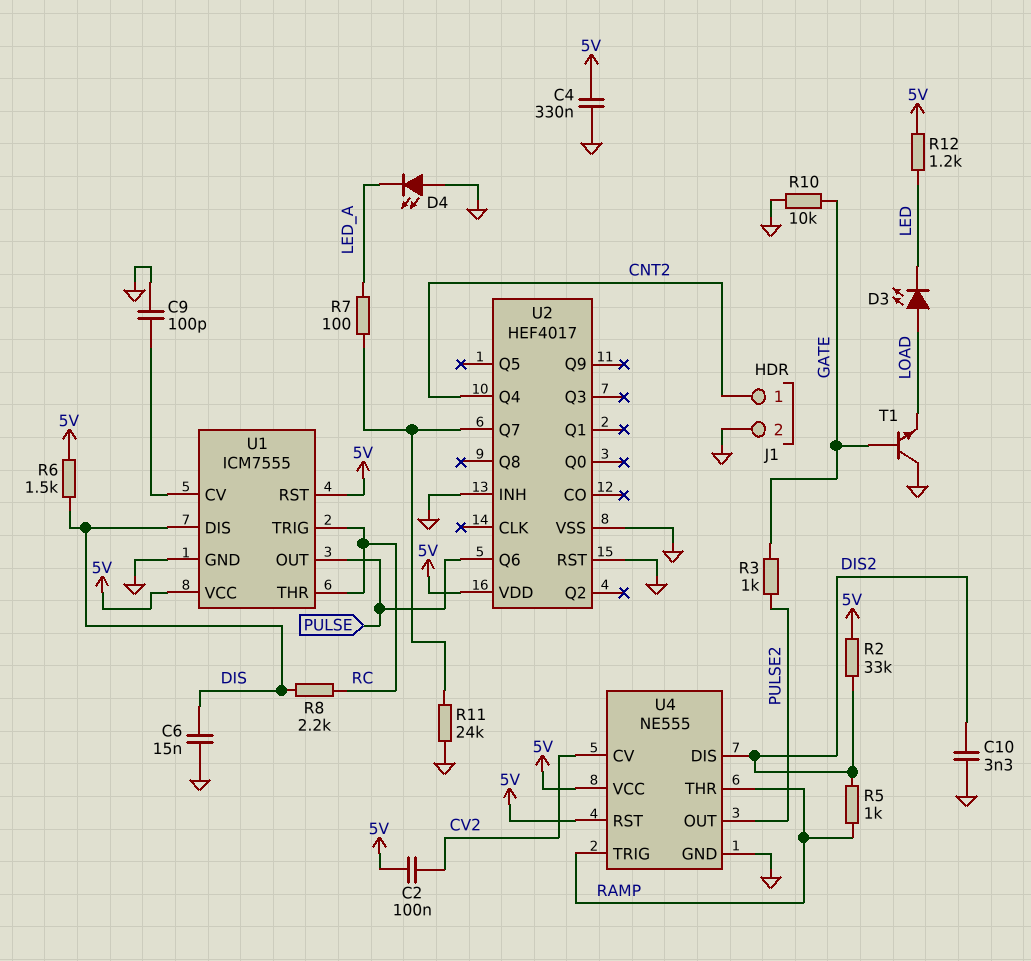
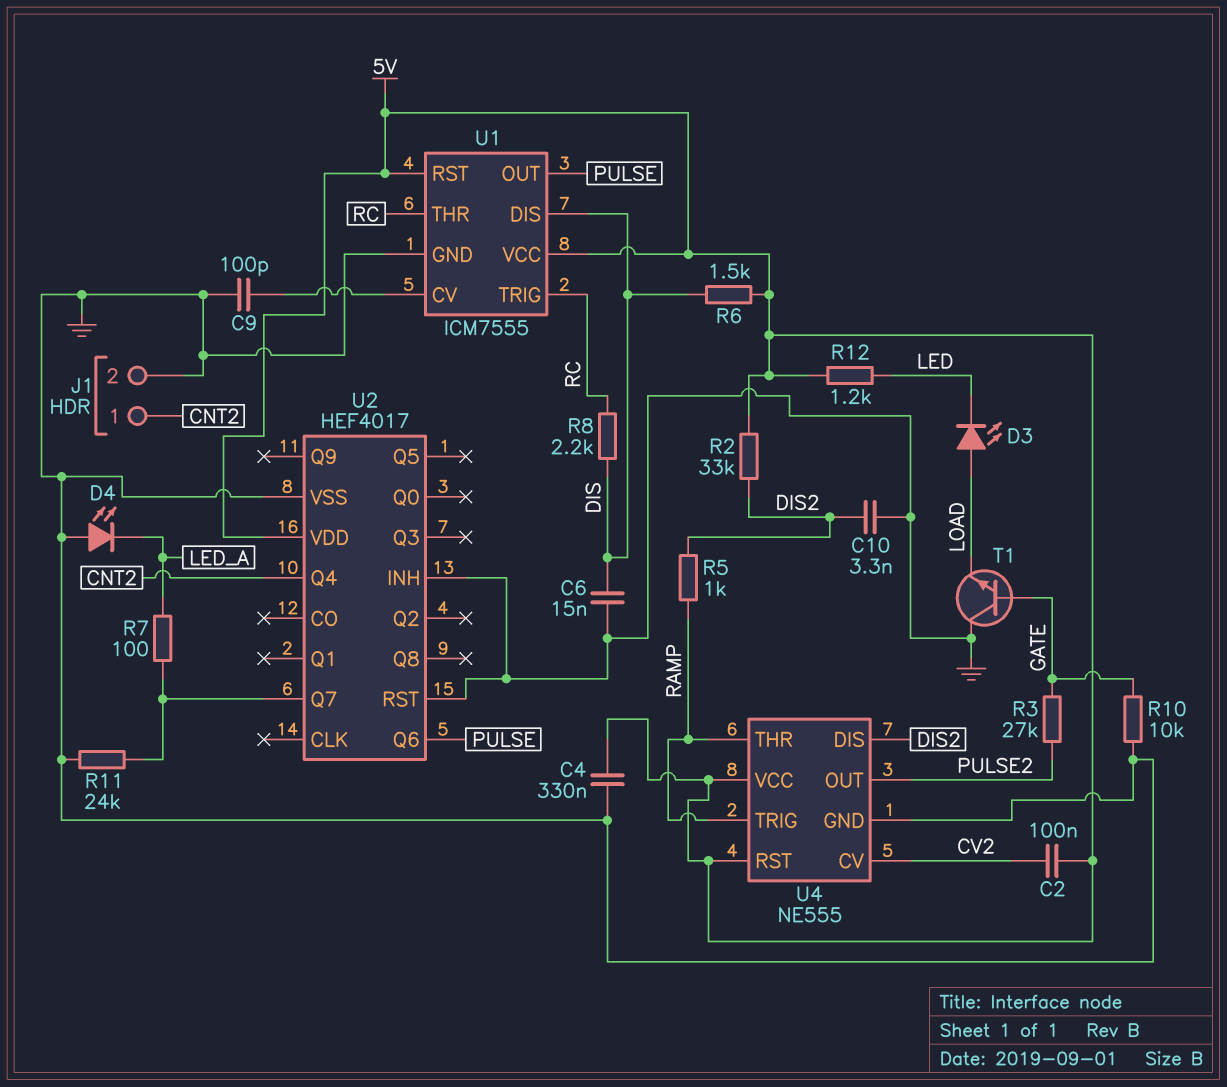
R3: 1k (GATE, PULSE2) -> 27k (GATE, PULSE2)

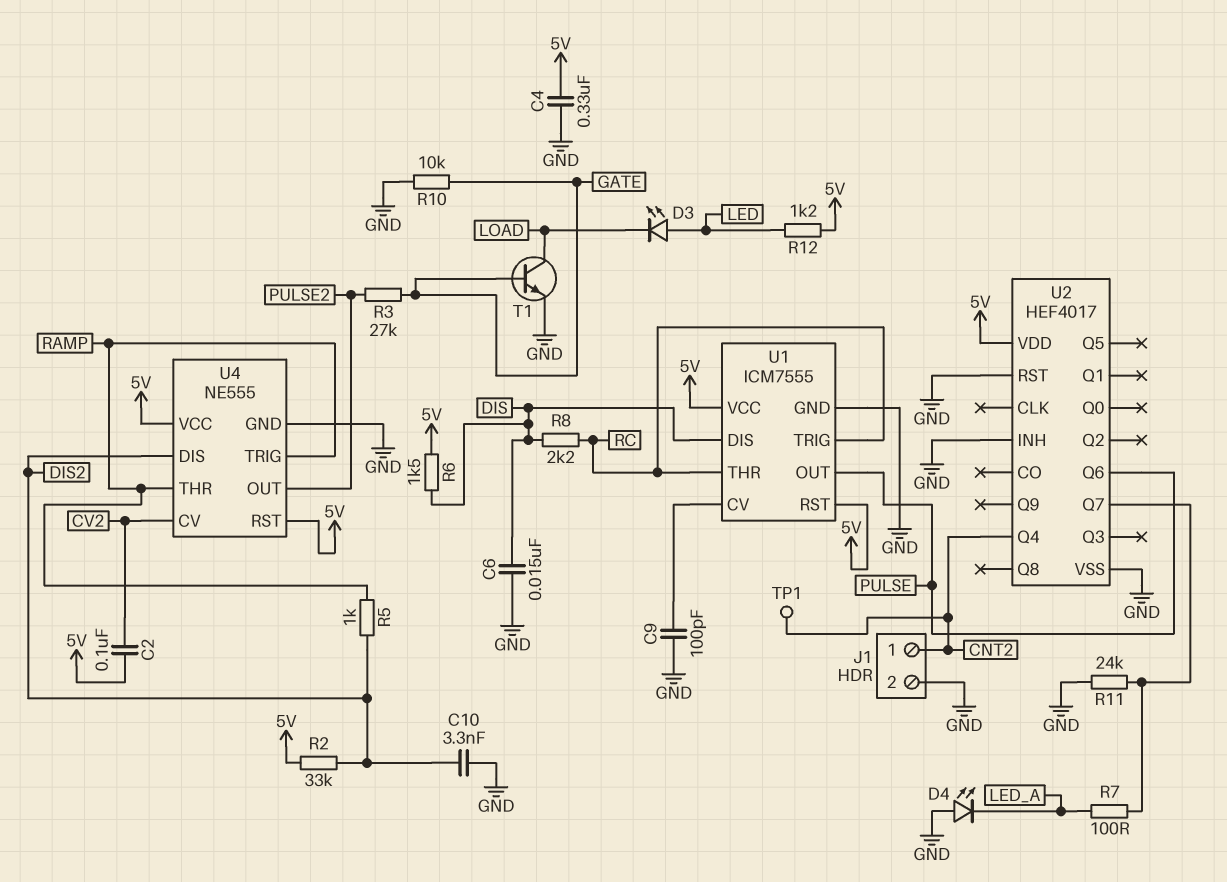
D3: LED (A LOAD, K LED) -> LED (A LED, K LOAD)
T1: NPN (B GATE, C GND, E LOAD) -> NPN (B GATE, C LOAD, E GND)
TP1: none -> test point (CNT2)

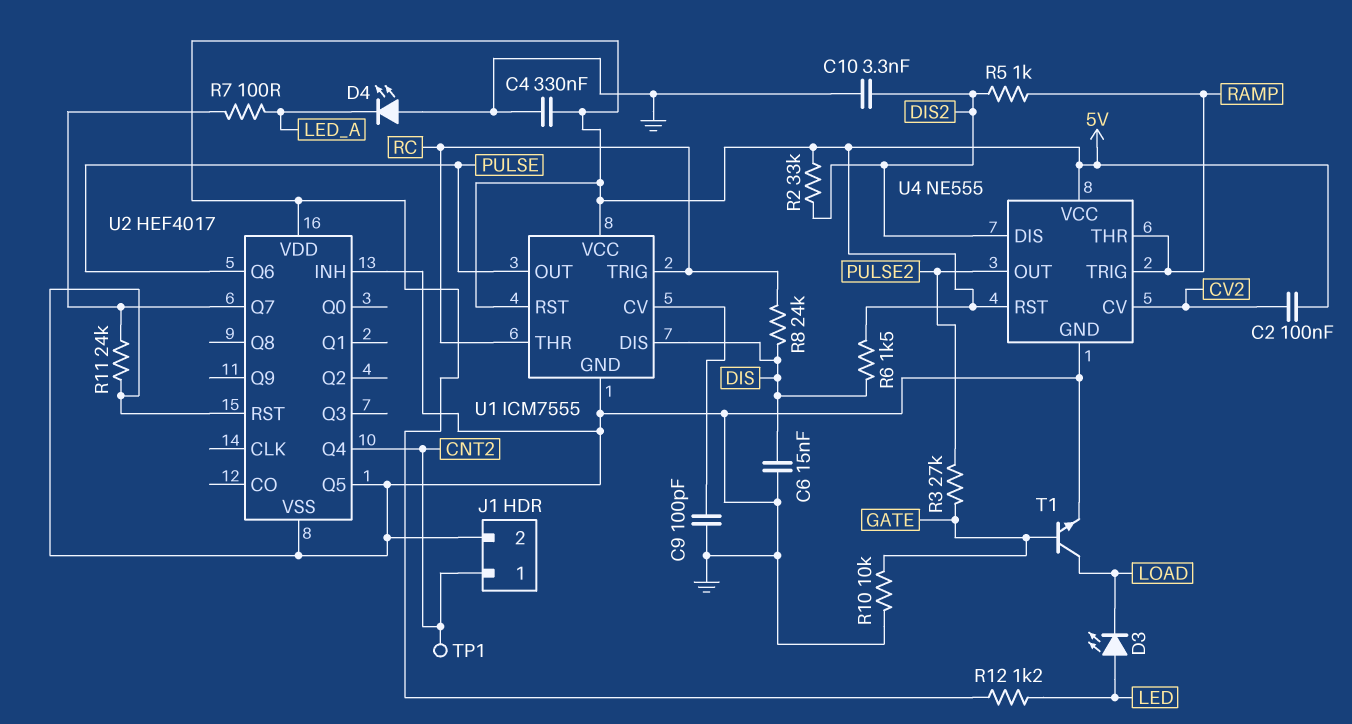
R8: 2.2k (DIS, RC) -> 24k (DIS, RC)
U2 pin Q5: none -> GND

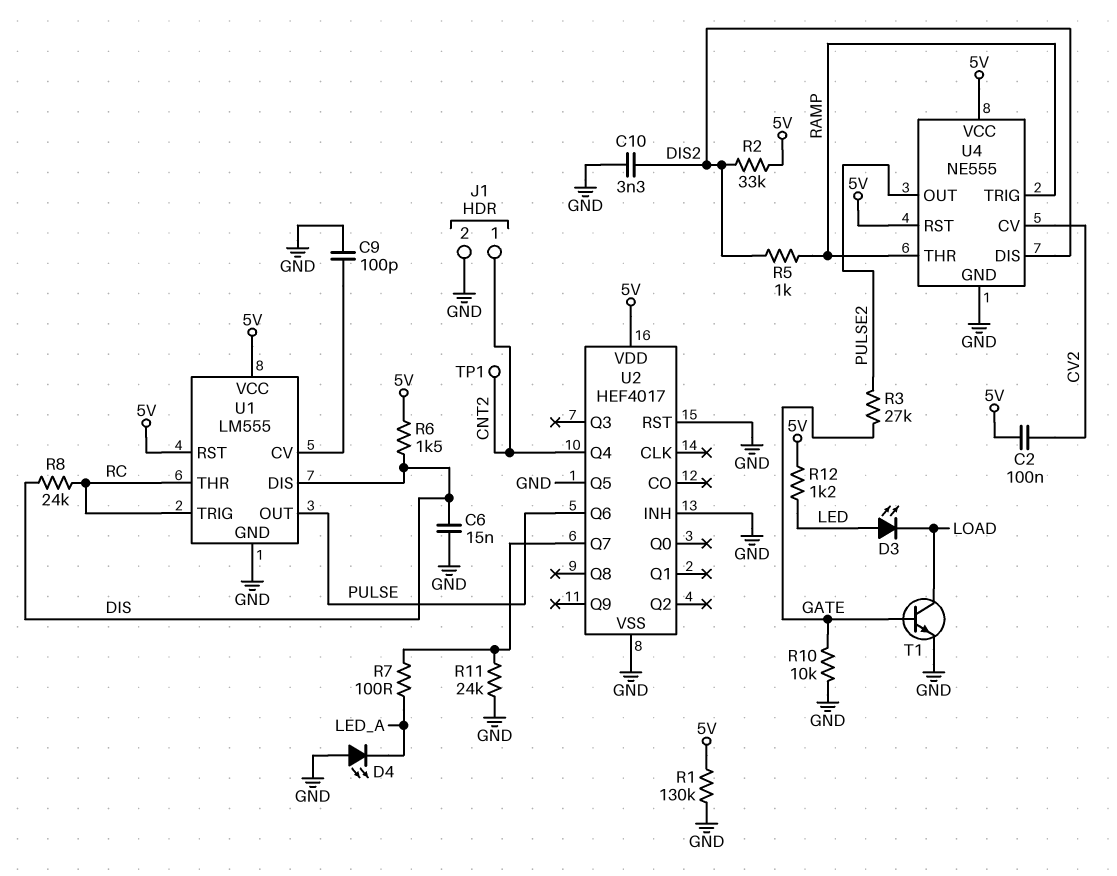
C4: 330nF (5V, GND) -> none
R1: none -> 130k (5V, GND)
U1: ICM7555 -> LM555

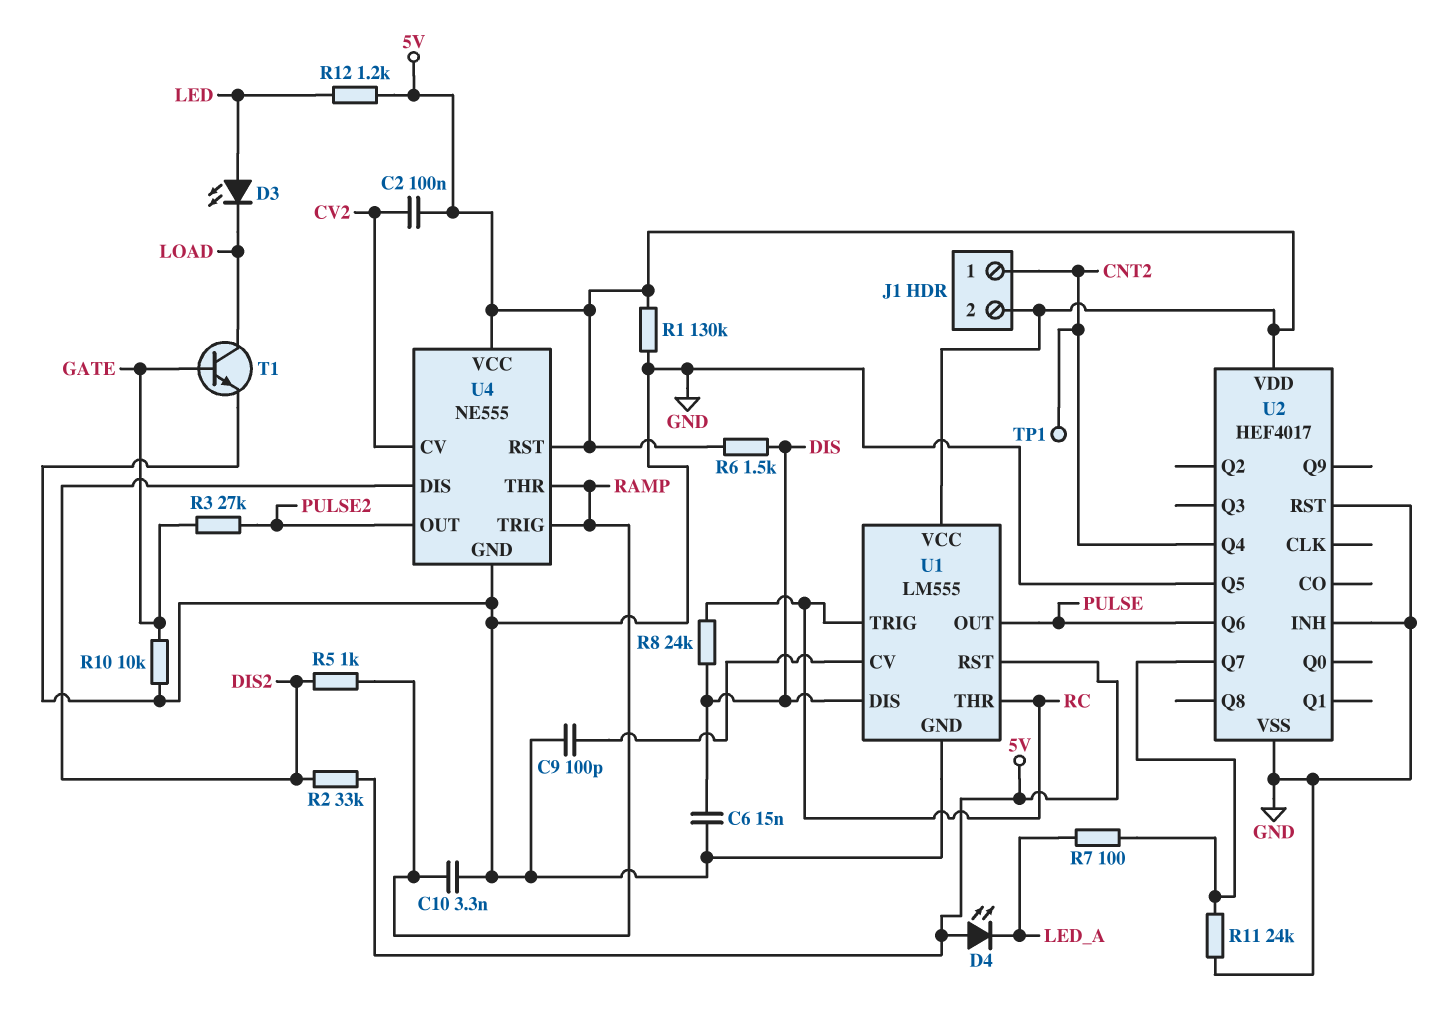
C10: 3.3nF (DIS2, GND) -> 3.3nF (GND, RAMP)
D4: LED (A GND, K LED_A) -> LED (A 5V, K LED_A)
J1 pin 2: GND -> 5V

